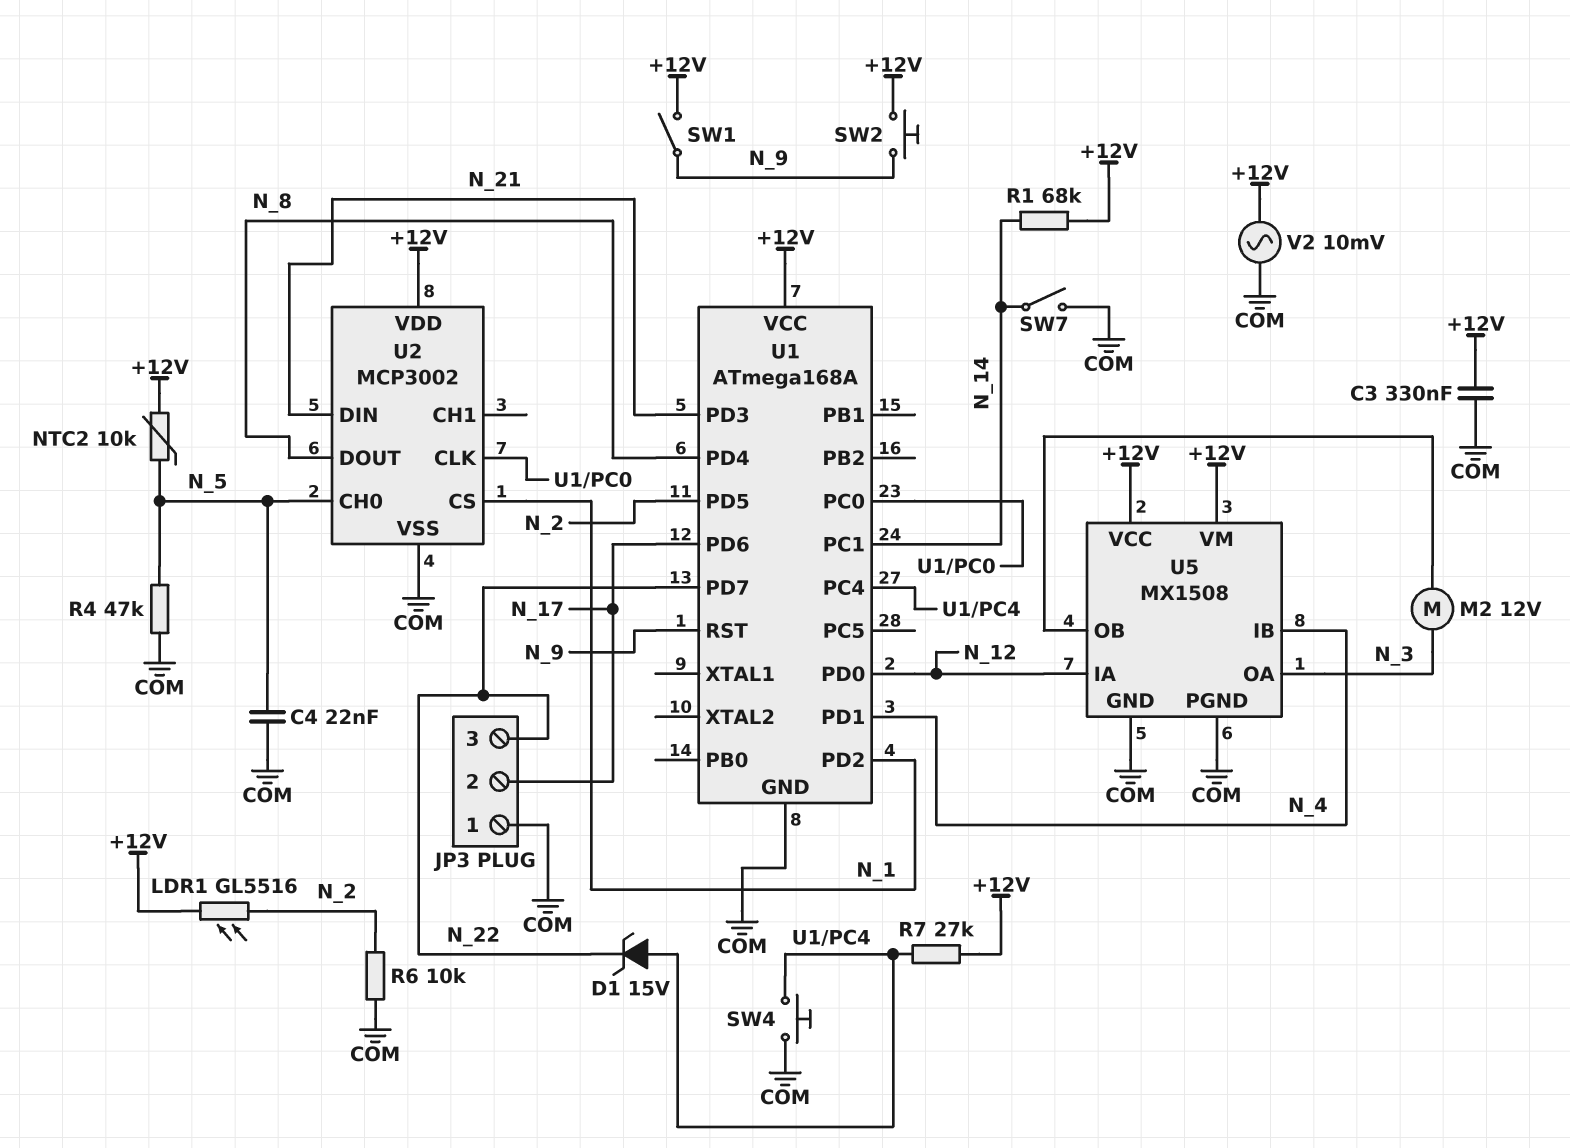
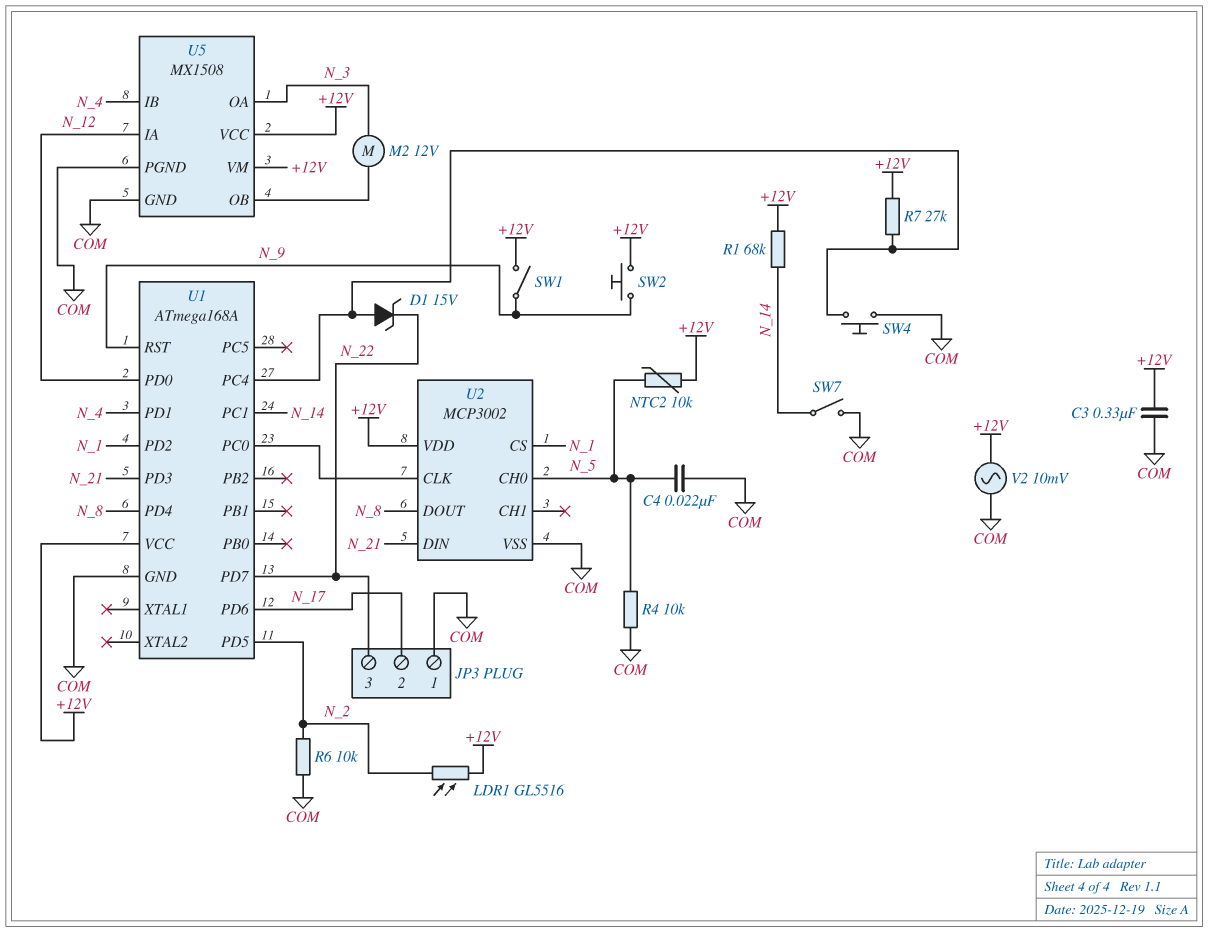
R4: 47k (COM, N_5) -> 10k (COM, N_5)

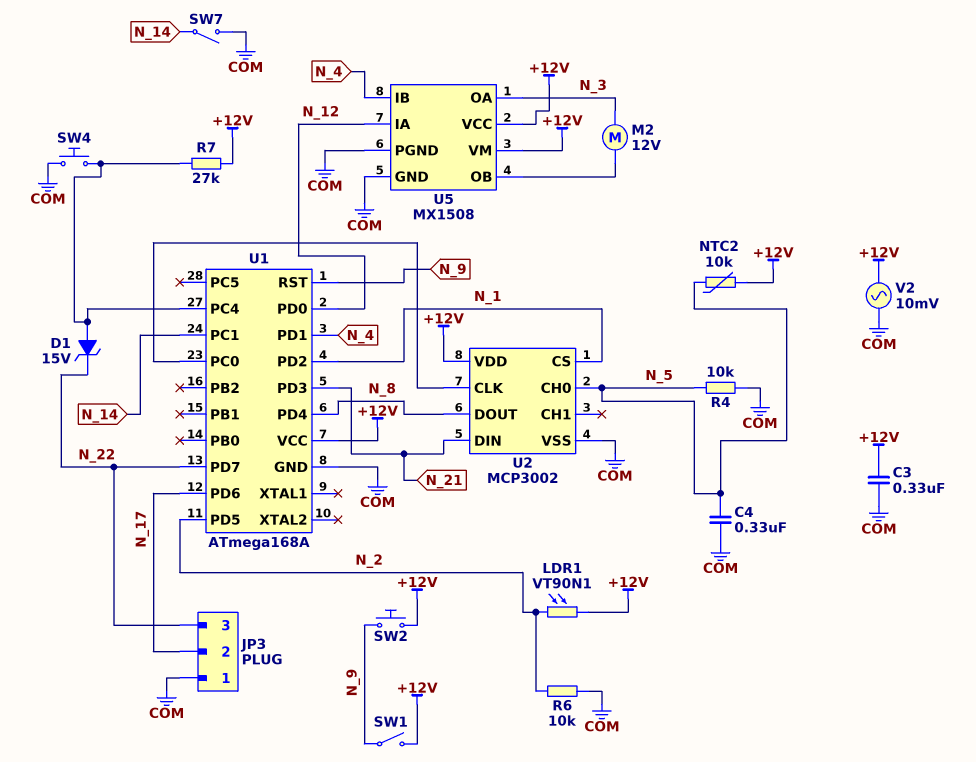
C4: 22nF (COM, N_5) -> 330nF (COM, N_5)
LDR1: GL5516 (+12V, N_2) -> VT90N1 (+12V, N_2)
R1: 68k (+12V, N_14) -> none

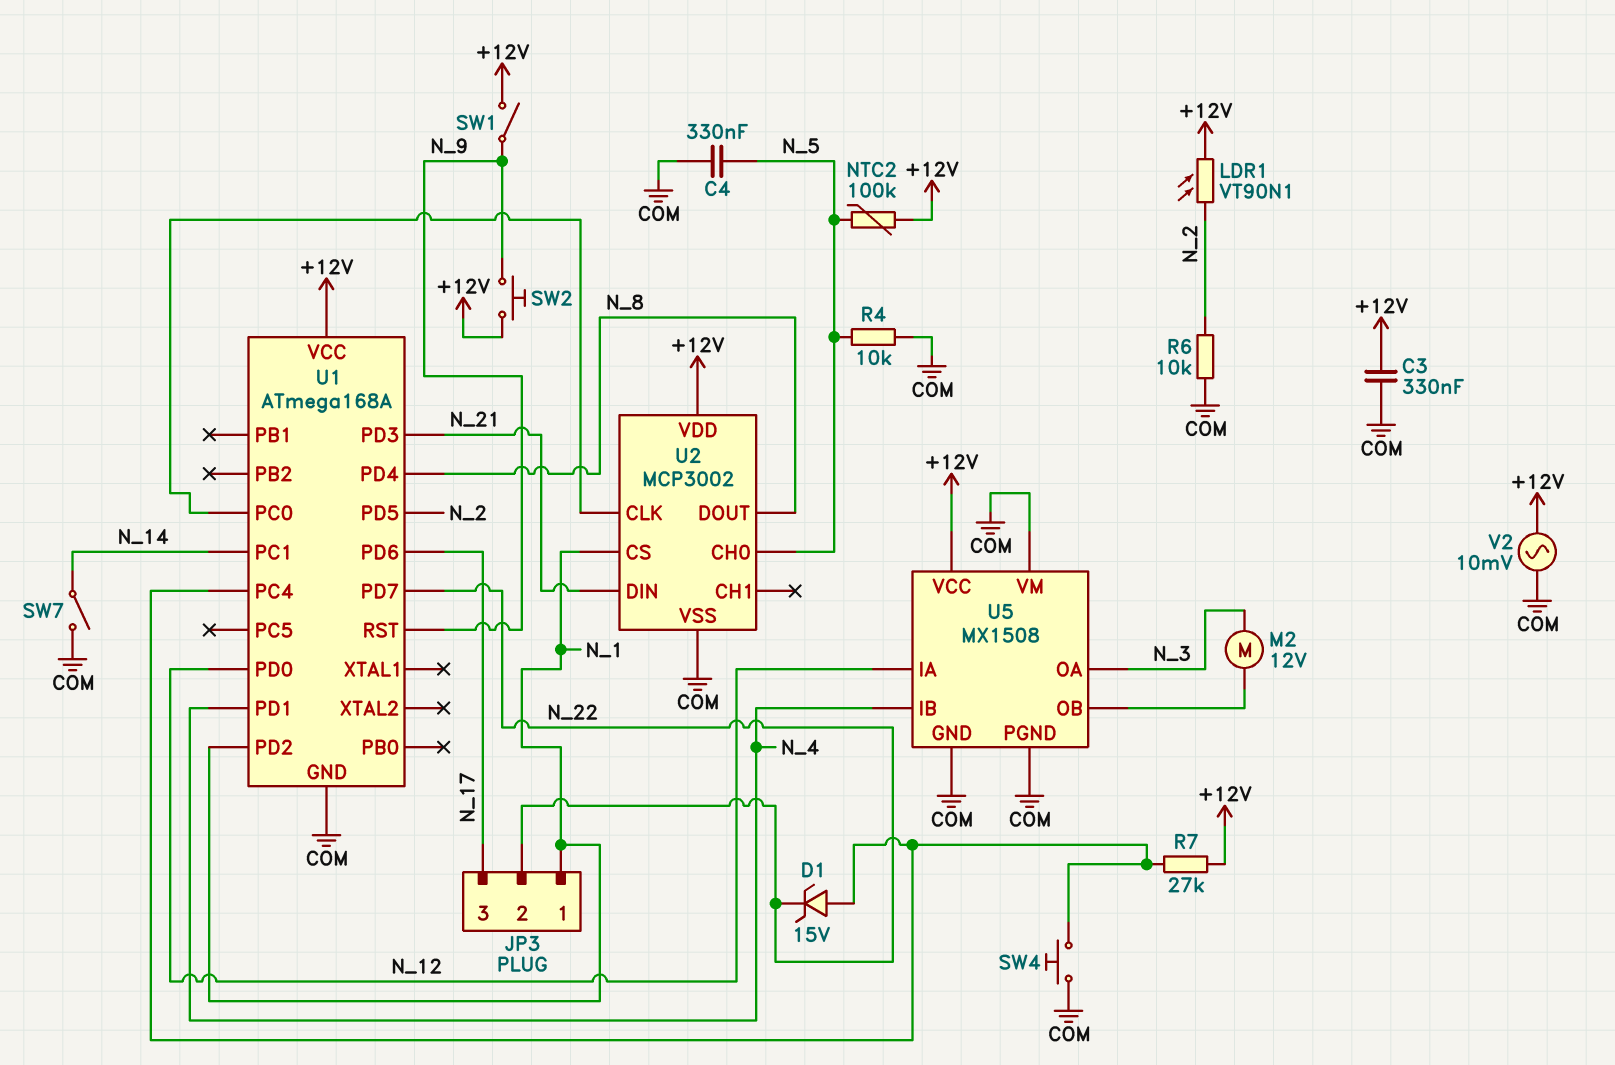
JP3 pin 1: COM -> N_1
JP3 pin 2: N_17 -> N_22
JP3 pin 3: N_22 -> N_17
NTC2: 10k (+12V, N_5) -> 100k (+12V, N_5)
U5 pin VM: +12V -> COM

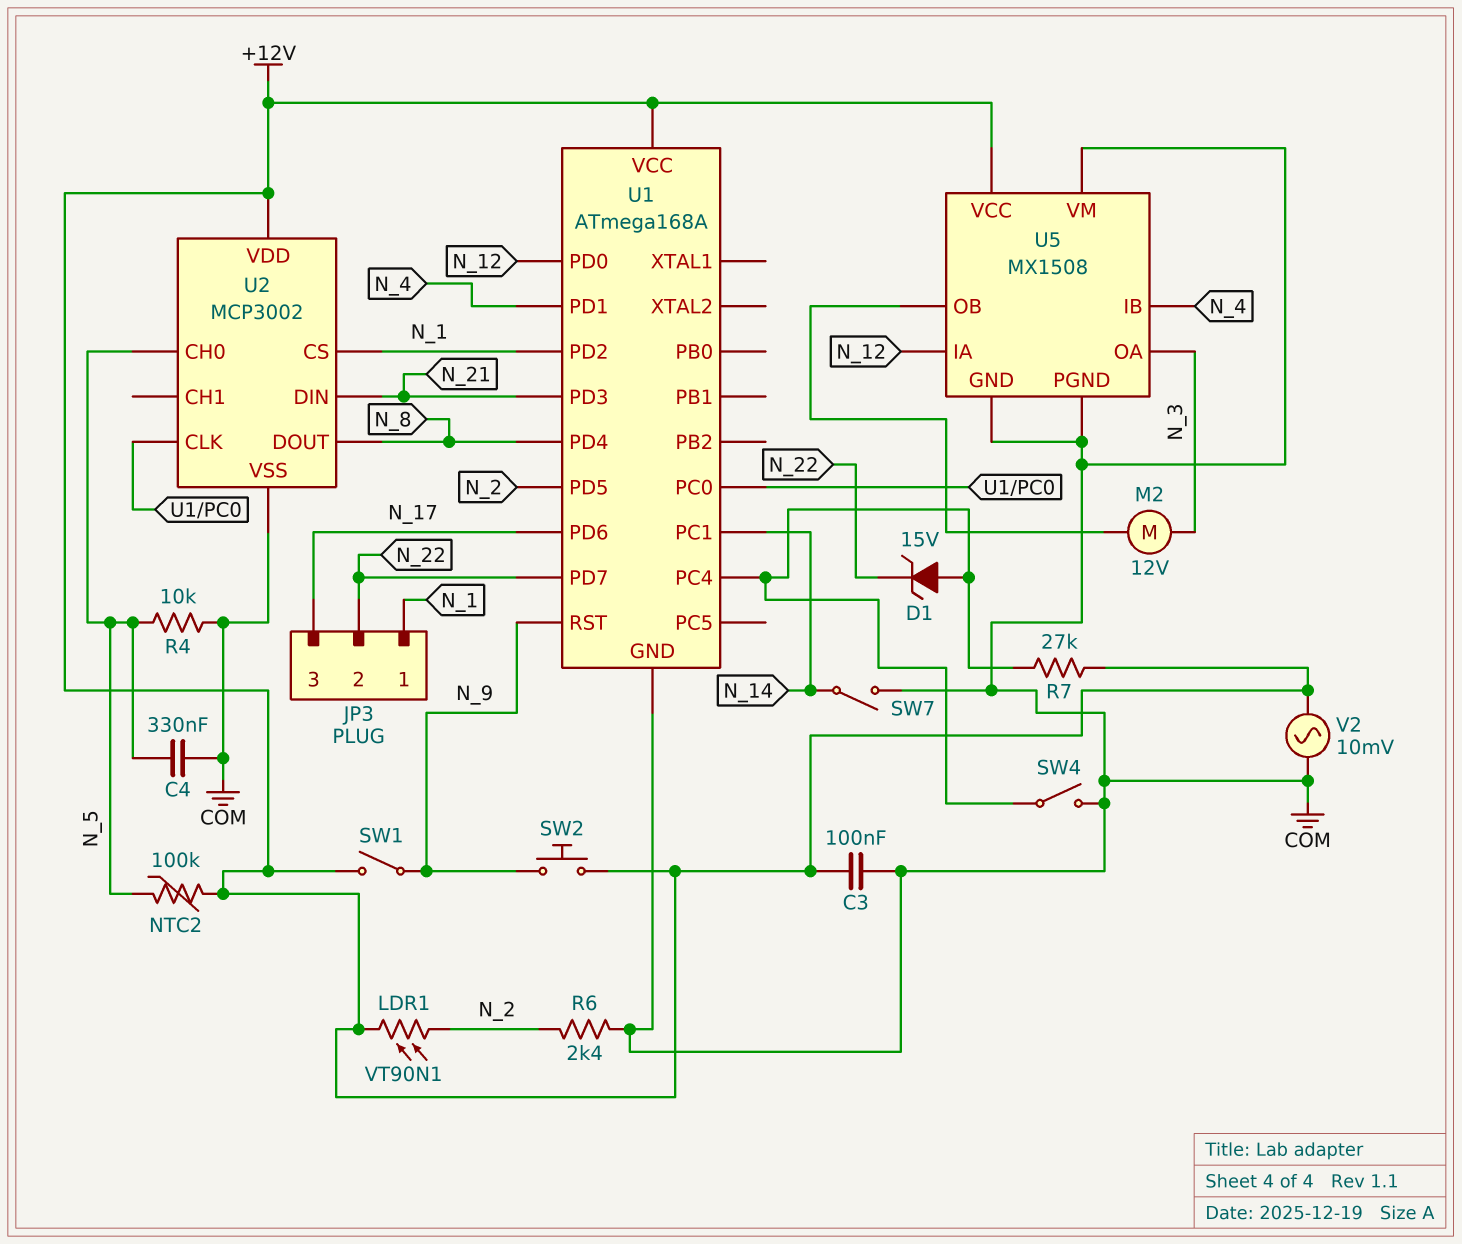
C3: 330nF (+12V, COM) -> 100nF (+12V, COM)
R6: 10k (COM, N_2) -> 2.4k (COM, N_2)
SW4: button (COM, U1/PC4) -> switch (COM, U1/PC4)

